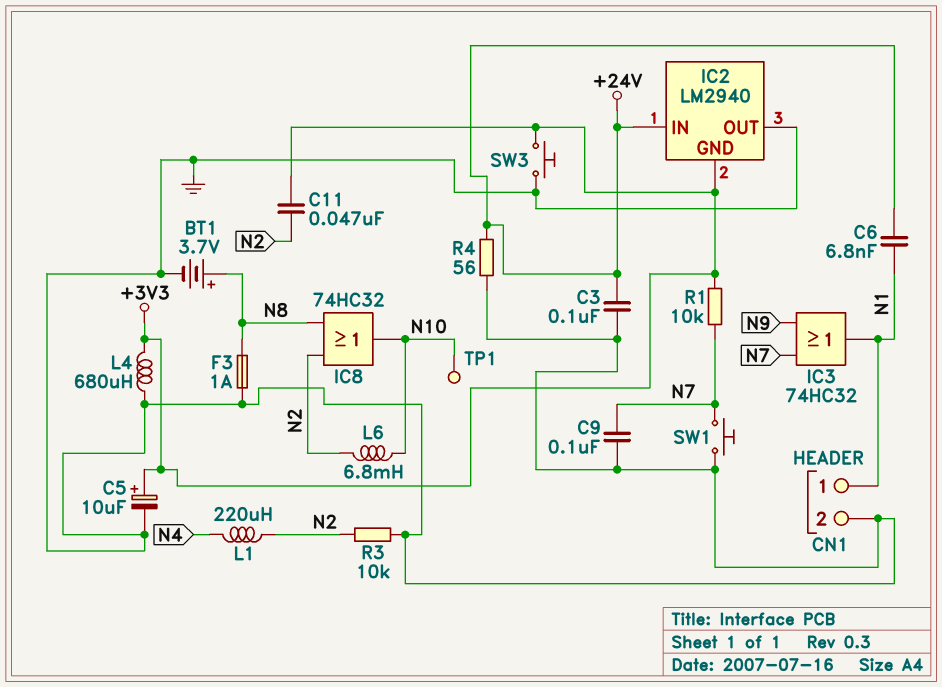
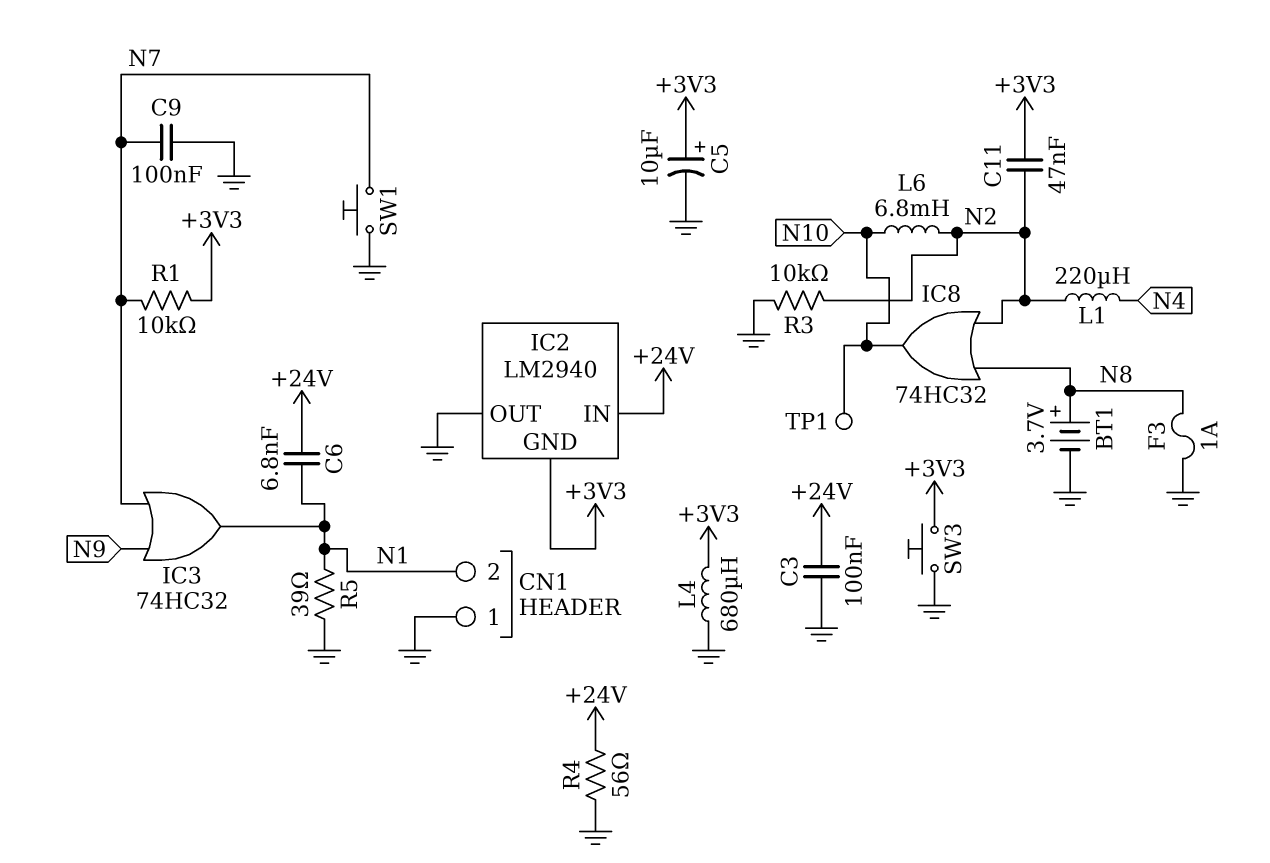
CN1 pin 1: N1 -> GND
CN1 pin 2: GND -> N1
R5: none -> 39 (GND, N1)

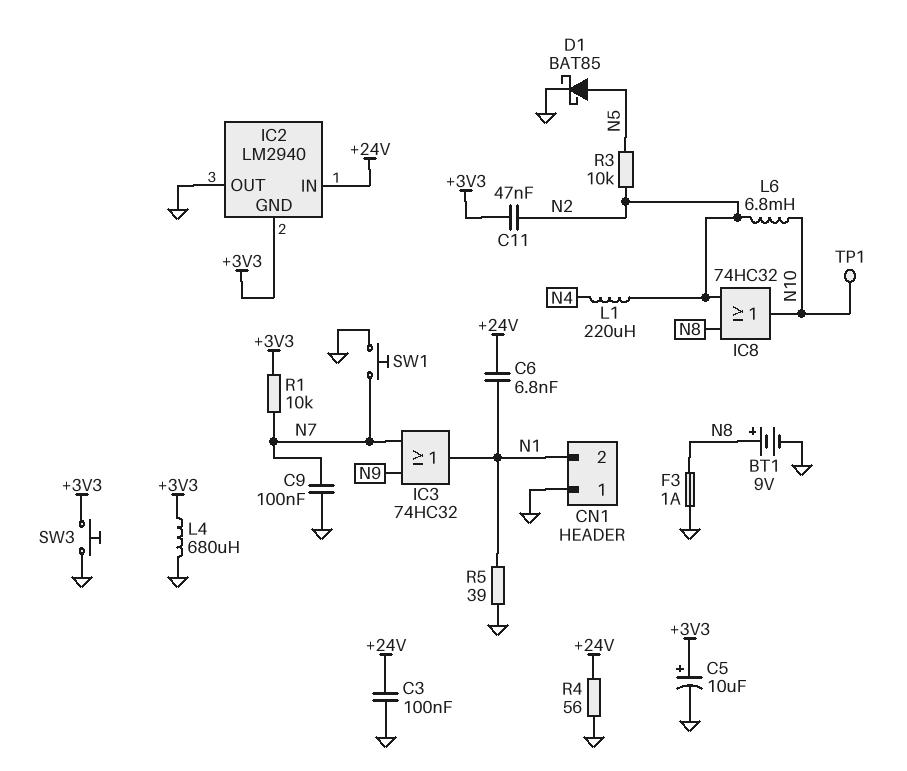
BT1: 3.7V (plus N8, minus GND) -> 9V (plus N8, minus GND)
D1: none -> schottky BAT85 (A N5, K GND)
R3: 10k (GND, N2) -> 10k (N2, N5)

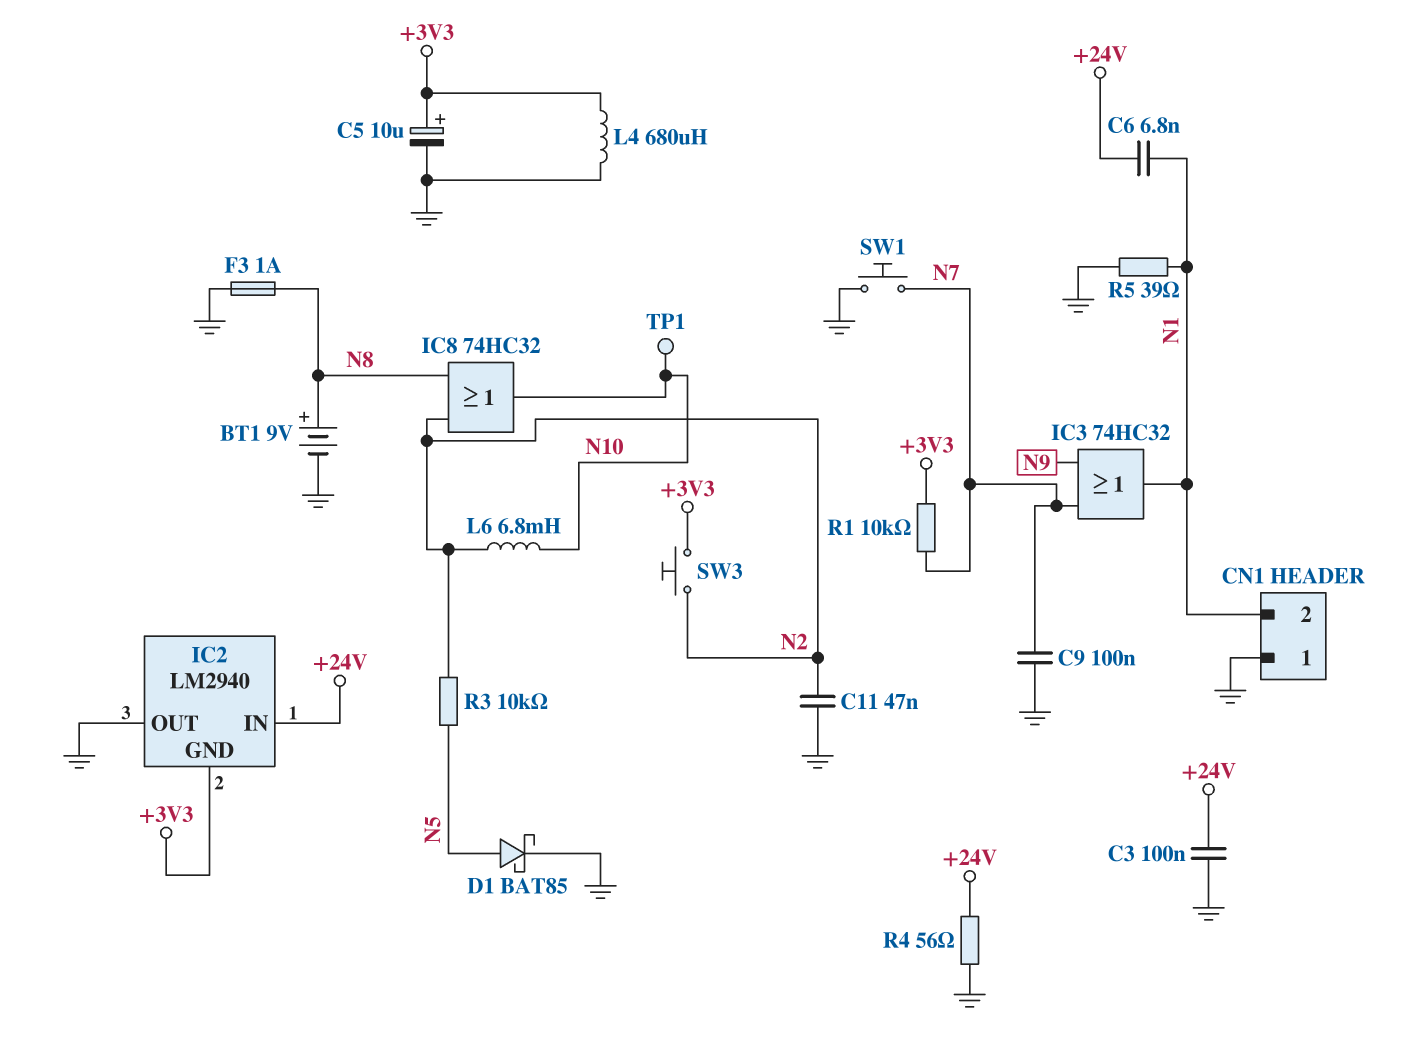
C11: 47nF (+3V3, N2) -> 47nF (GND, N2)
L1: 220uH (N2, N4) -> none
SW3: button (+3V3, GND) -> button (+3V3, N2)

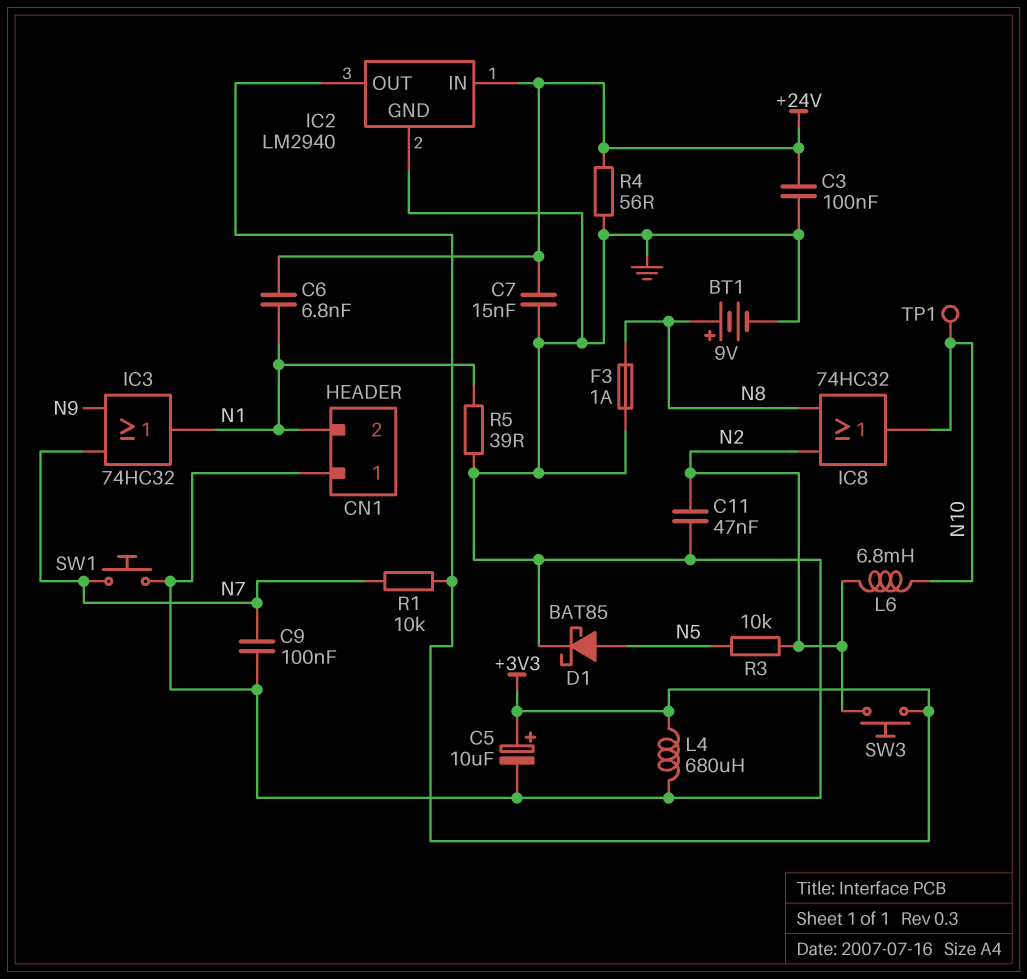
C7: none -> 15nF (+24V, GND)
IC2 pin GND: +3V3 -> GND
IC2 pin OUT: GND -> +3V3

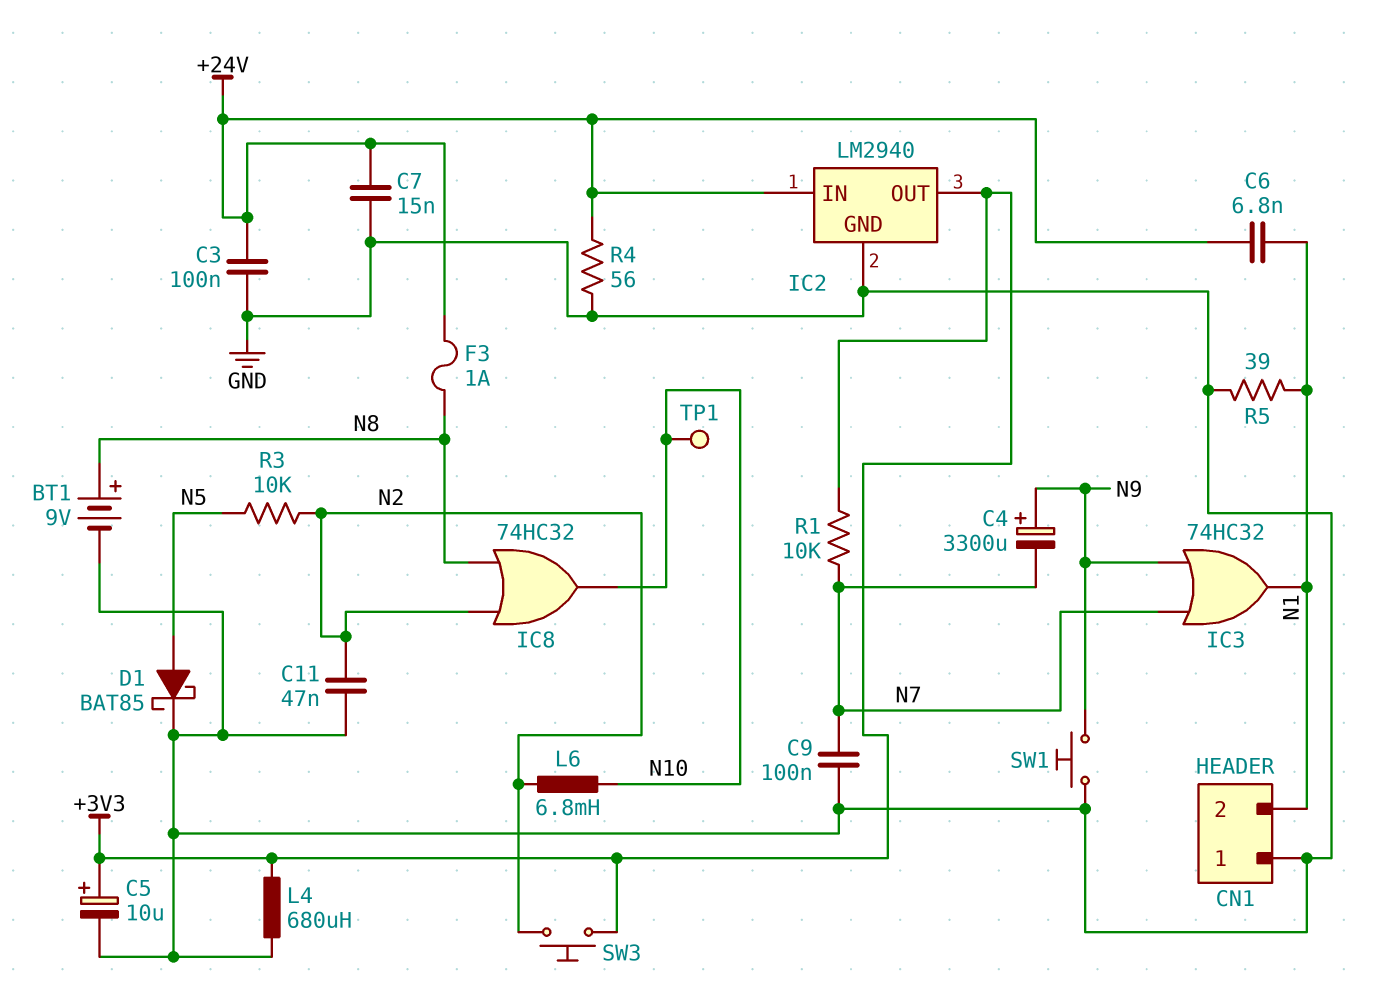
C4: none -> 3300uF (plus N9, minus N7)
F3: 1A (GND, N8) -> 1A (+24V, N8)
SW1: button (GND, N7) -> button (GND, N9)

